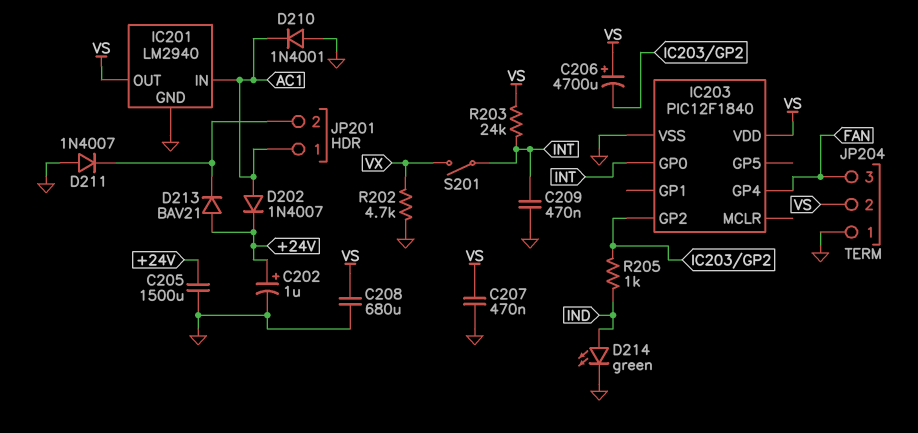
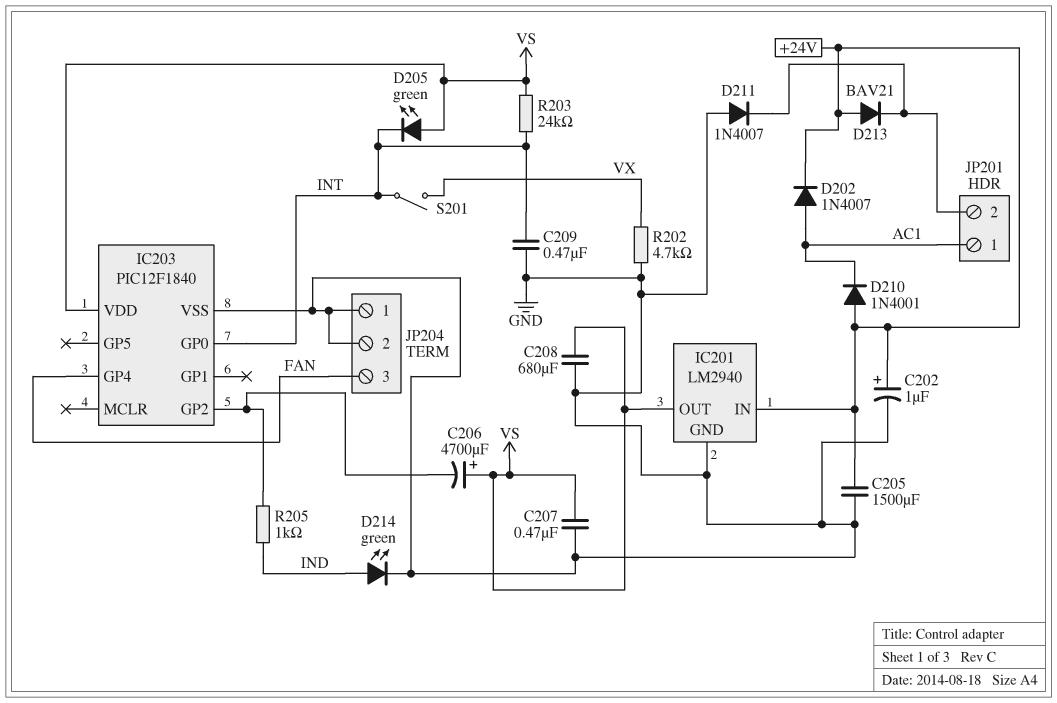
D205: none -> LED green (A VS, K INT)
D210: diode 1N4001 (A GND, K AC1) -> diode 1N4001 (A +24V, K AC1)
IC201 pin IN: AC1 -> +24V
JP204 pin 2: VS -> GND

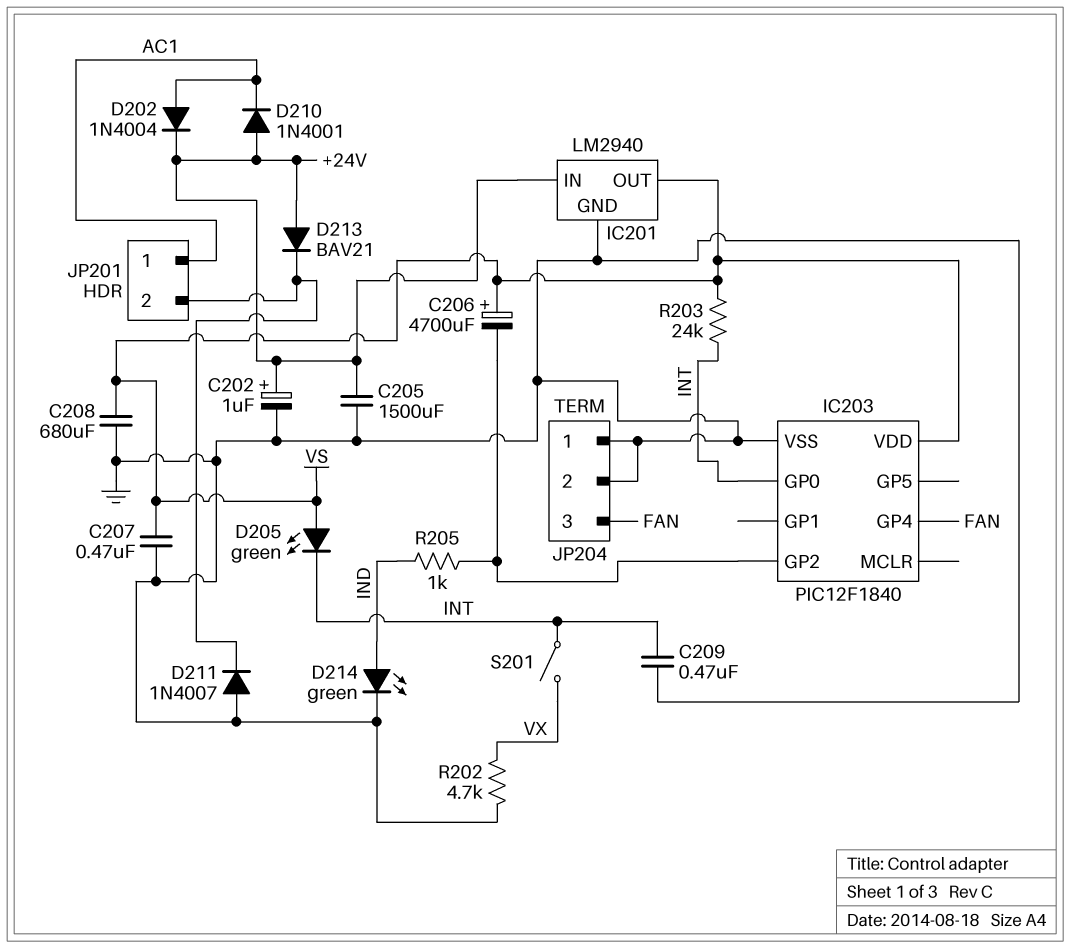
D202: diode 1N4007 (A AC1, K +24V) -> diode 1N4004 (A AC1, K +24V)

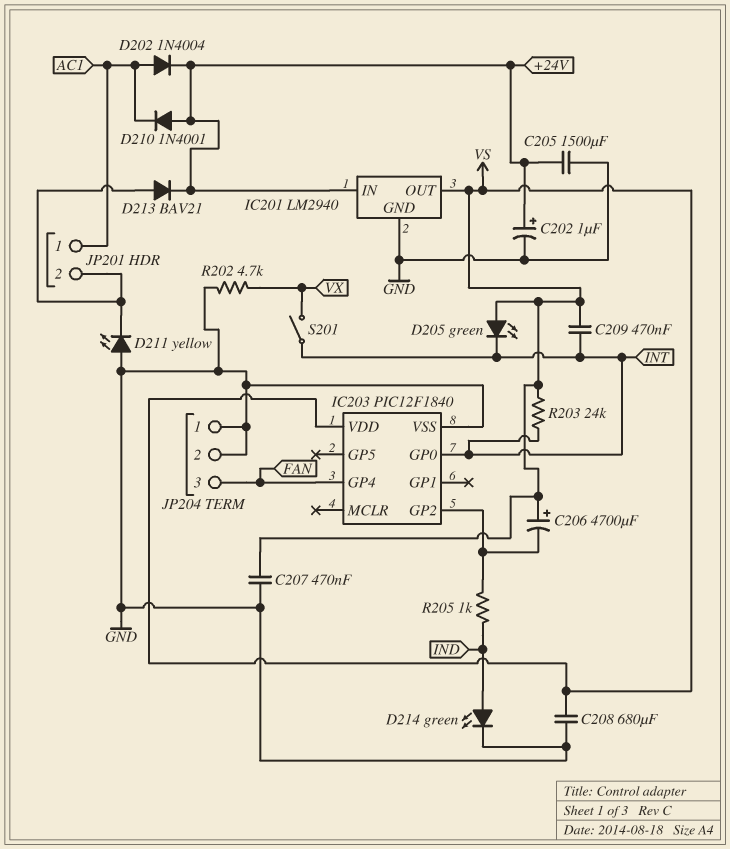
C209: 470nF (GND, INT) -> 470nF (INT, VS)
D211: diode 1N4007 (A GND, K JP201/2) -> LED yellow (A GND, K JP201/2)
D213: diode BAV21 (A +24V, K JP201/2) -> diode BAV21 (A JP201/2, K +24V)

